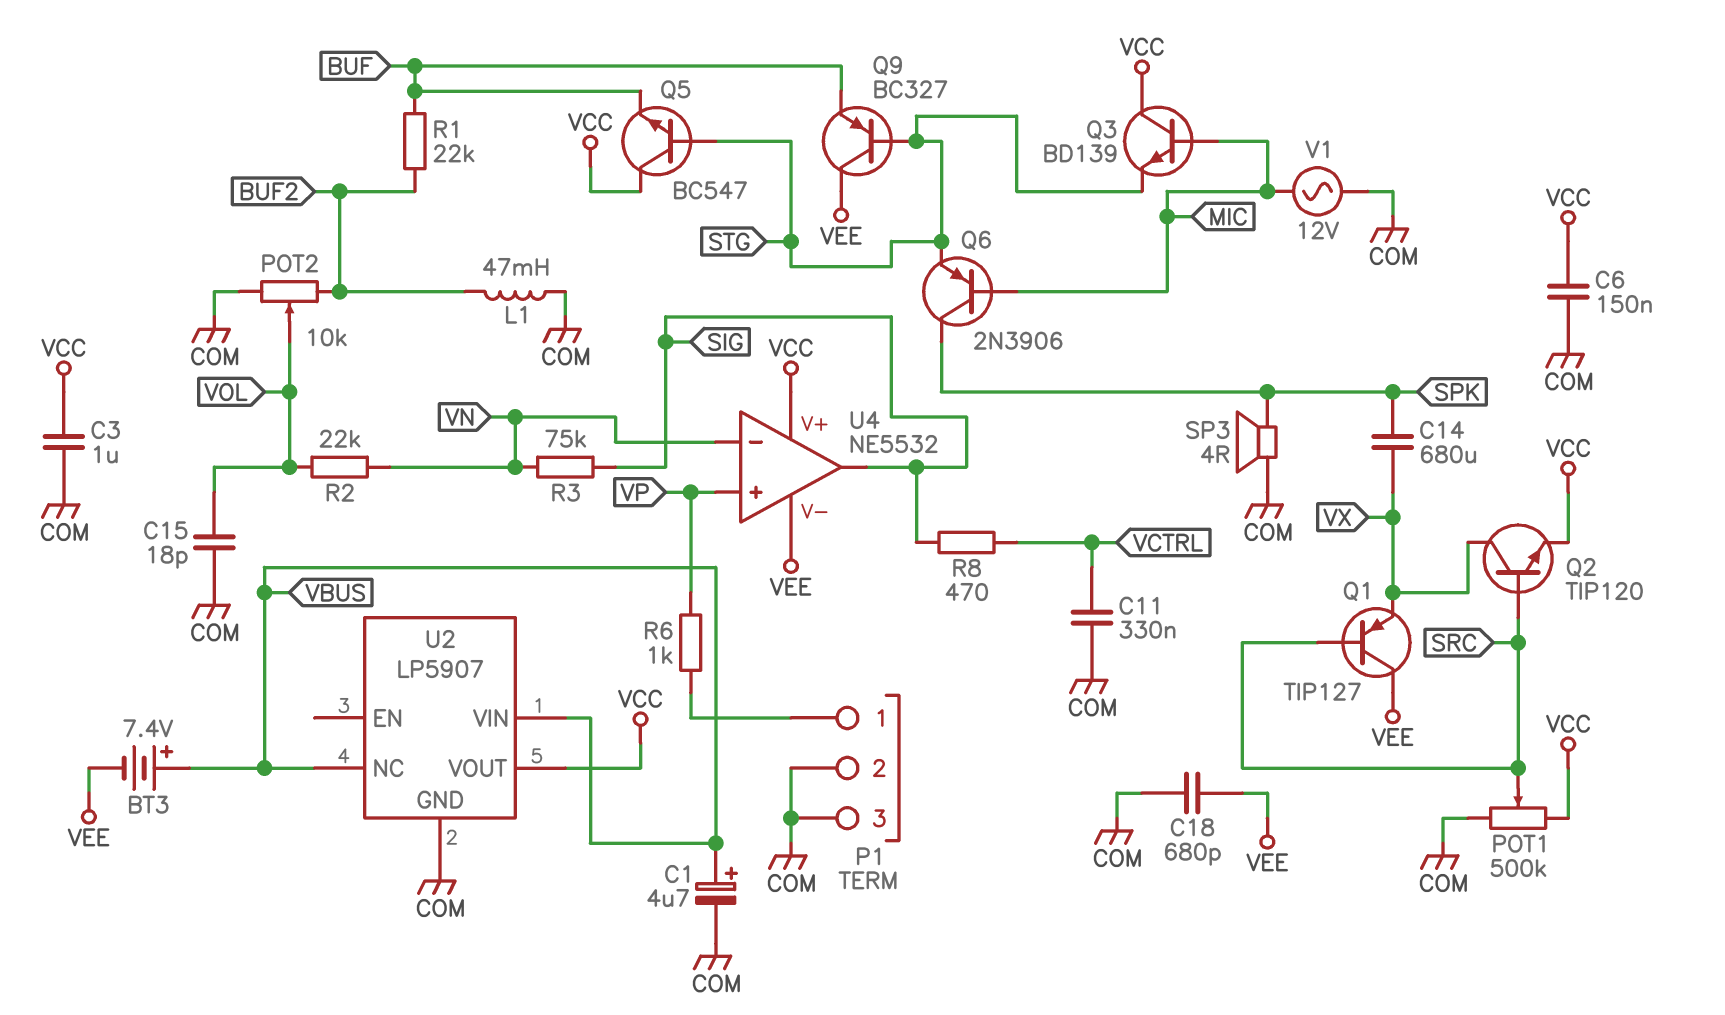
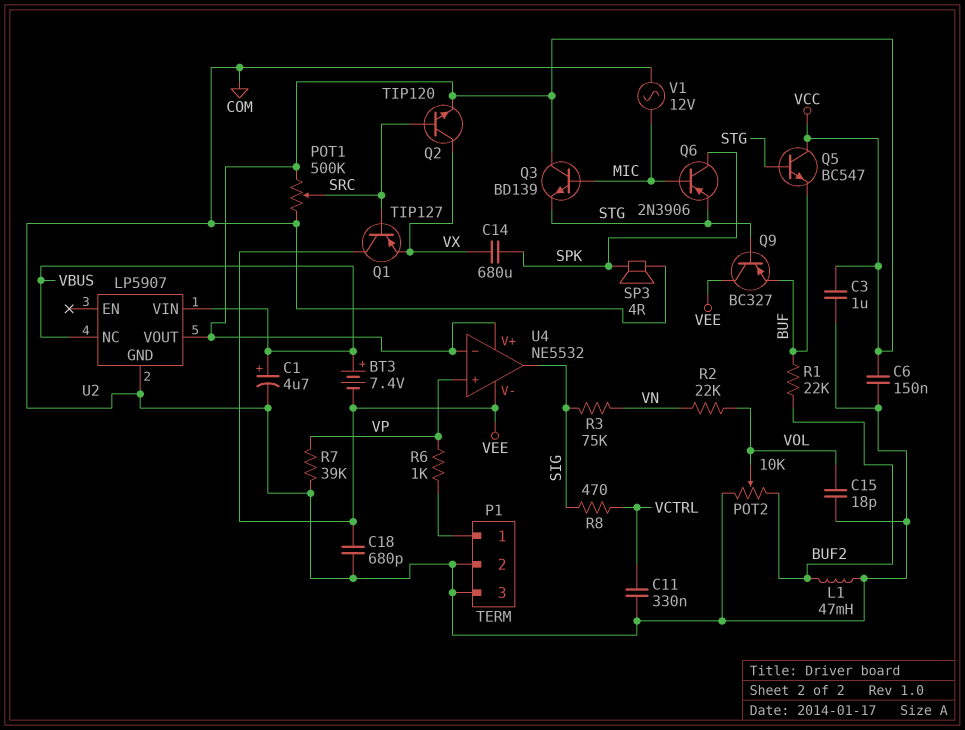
R7: none -> 39k (COM, VP)
U4 pin in-: VN -> VCC

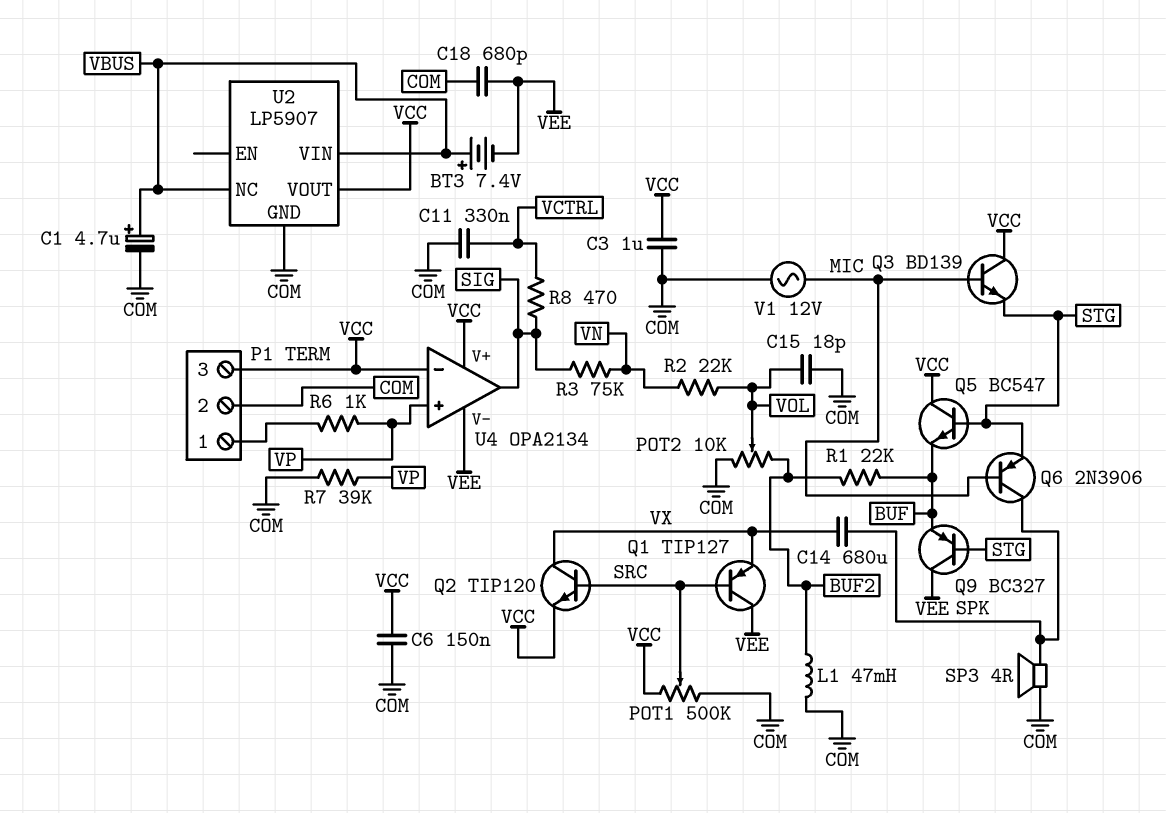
P1 pin 3: COM -> VCC
U4: NE5532 -> OPA2134

